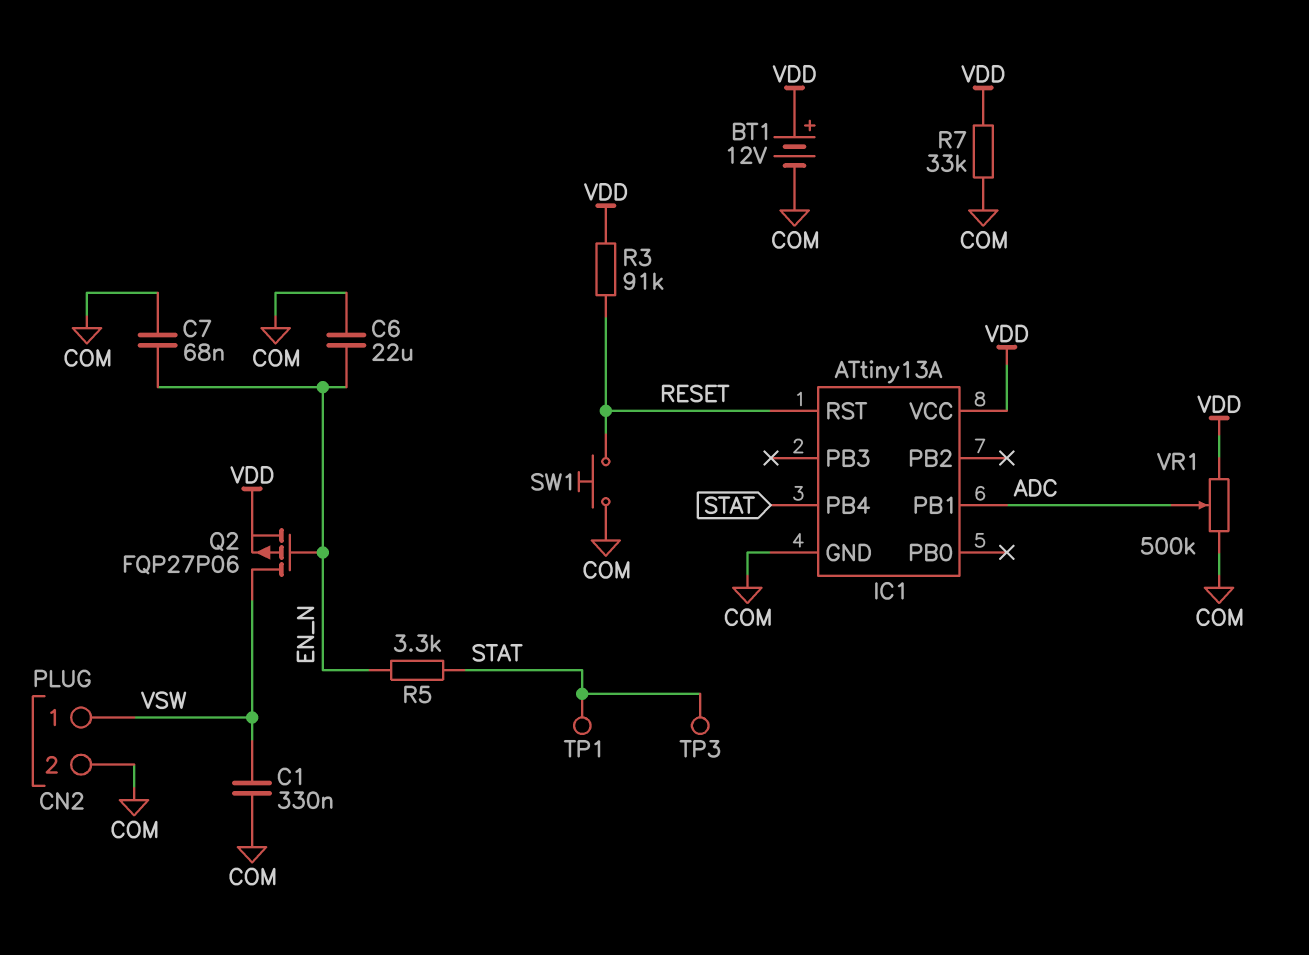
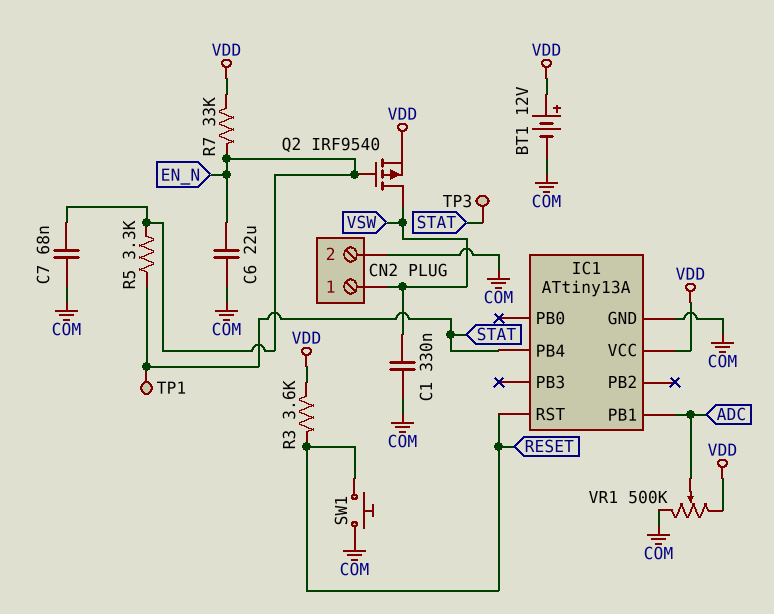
Q2: PMOS FQP27P06 (G EN_N, D VSW, S VDD) -> PMOS IRF9540 (G EN_N, D VSW, S VDD)
R3: 91k (RESET, VDD) -> 3.6k (RESET, VDD)
R7: 33k (COM, VDD) -> 33k (EN_N, VDD)

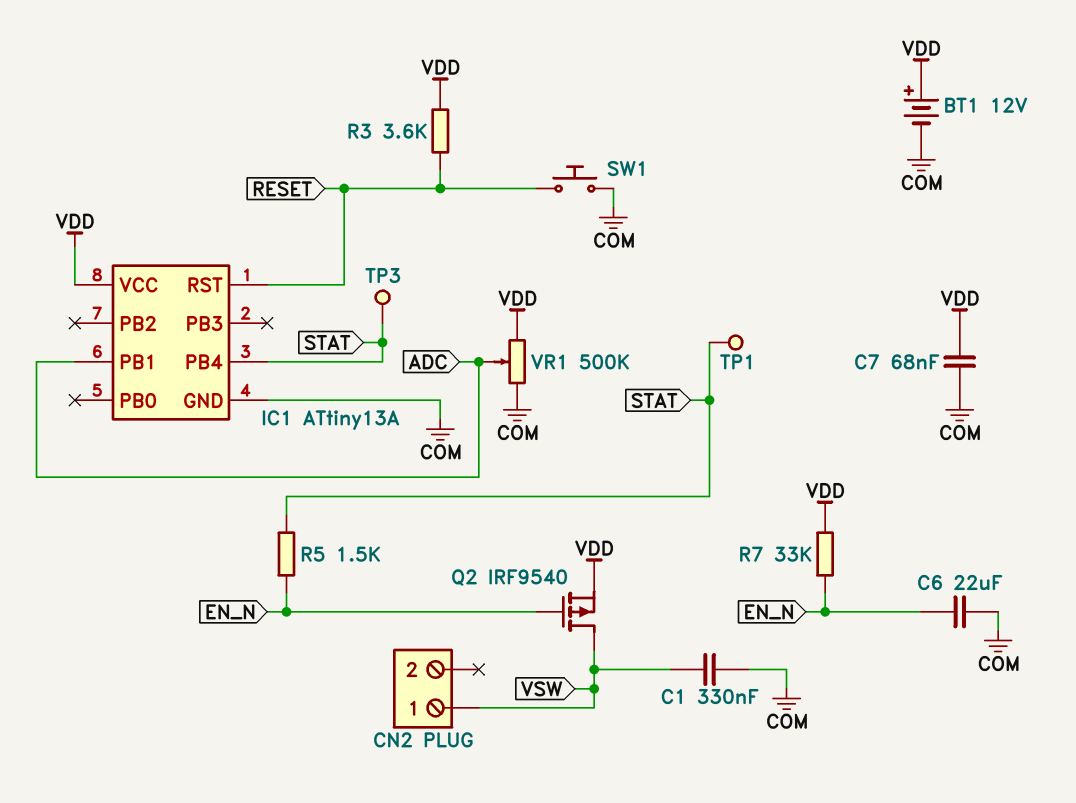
C7: 68nF (COM, EN_N) -> 68nF (COM, VDD)
CN2 pin 2: COM -> none
R5: 3.3k (EN_N, STAT) -> 1.5k (EN_N, STAT)

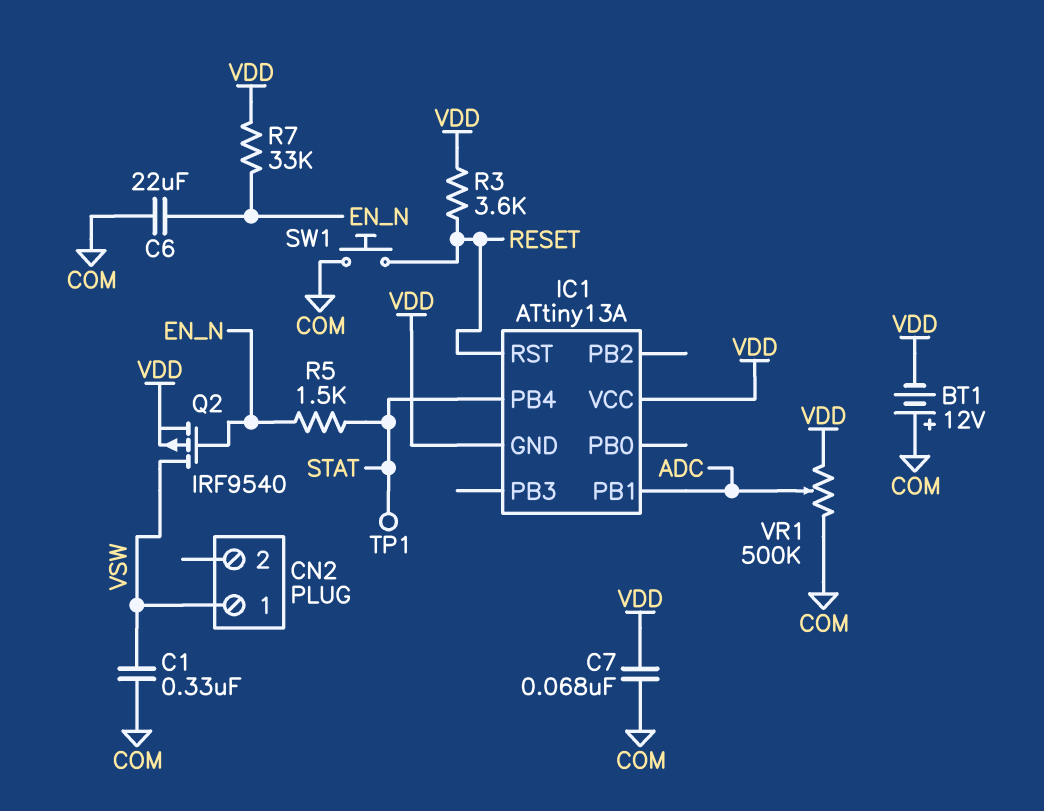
BT1: 12V (plus VDD, minus COM) -> 12V (plus COM, minus VDD)
IC1 pin GND: COM -> VDD
TP3: test point (STAT) -> none

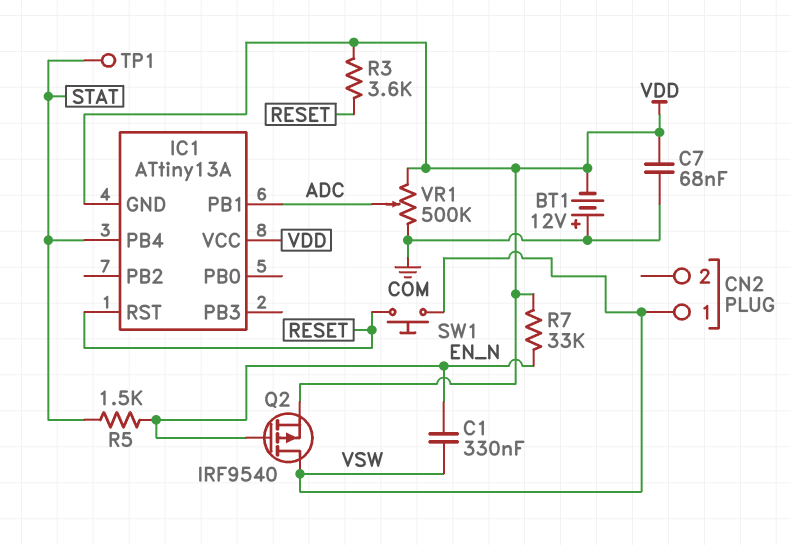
C1: 330nF (COM, VSW) -> 330nF (EN_N, VSW)
C6: 22uF (COM, EN_N) -> none
SW1: button (COM, RESET) -> button (RESET, VSW)

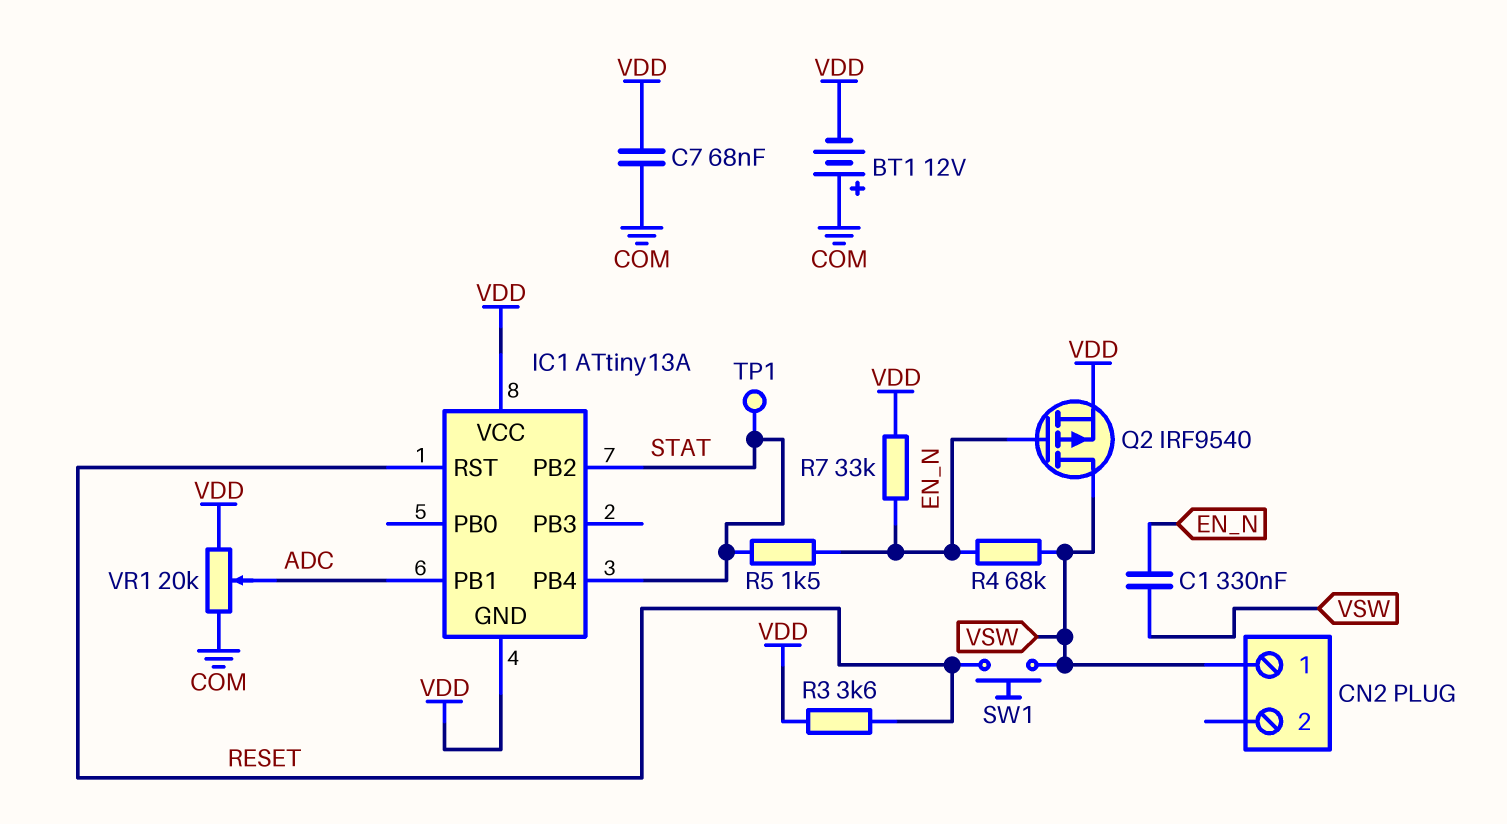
IC1 pin PB2: none -> STAT
R4: none -> 68k (EN_N, VSW)
VR1: 500k (COM, VDD, wiper ADC) -> 20k (COM, VDD, wiper ADC)

